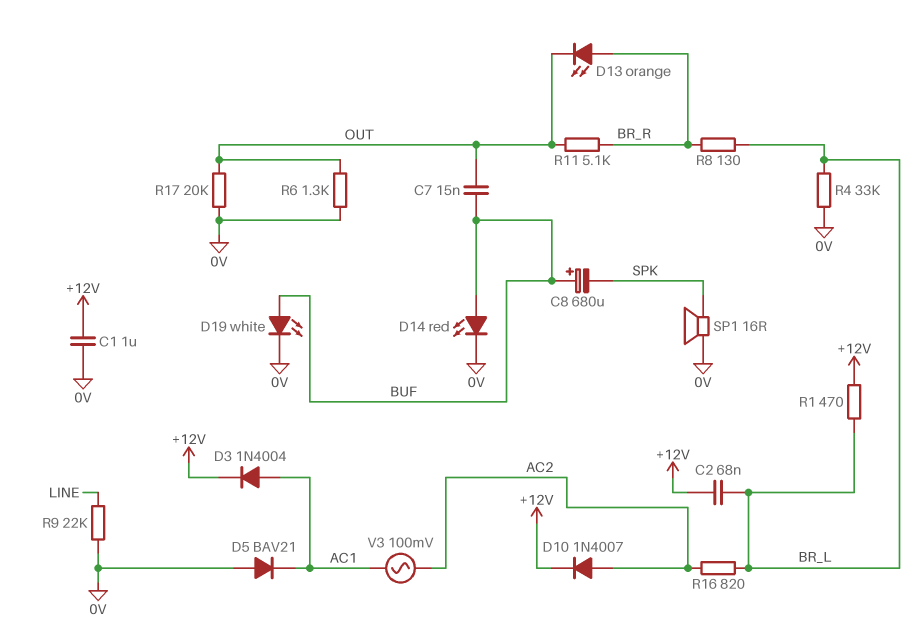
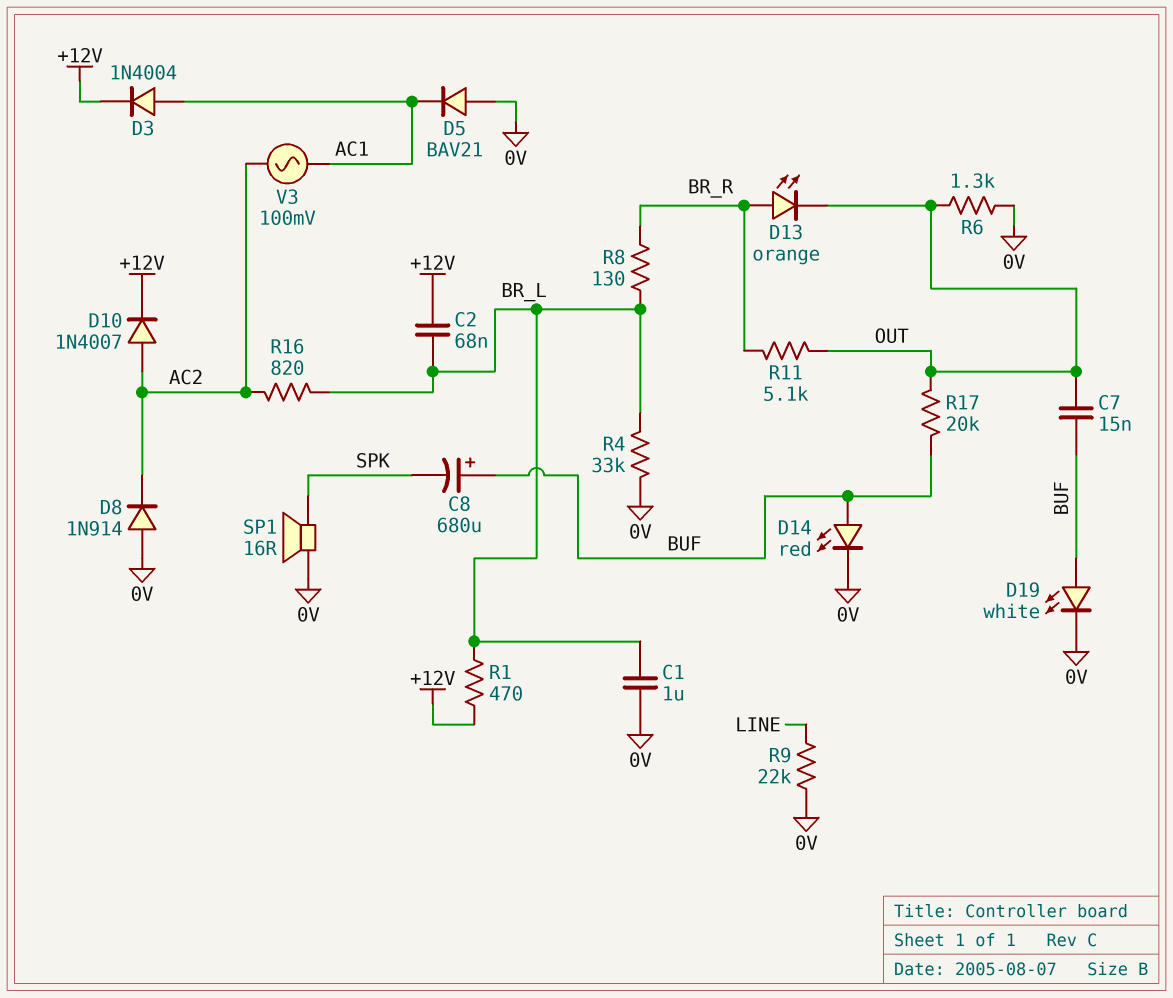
C1: 1uF (+12V, 0V) -> 1uF (0V, BR_L)
D8: none -> diode 1N914 (A 0V, K AC2)
R17: 20k (0V, OUT) -> 20k (BUF, OUT)

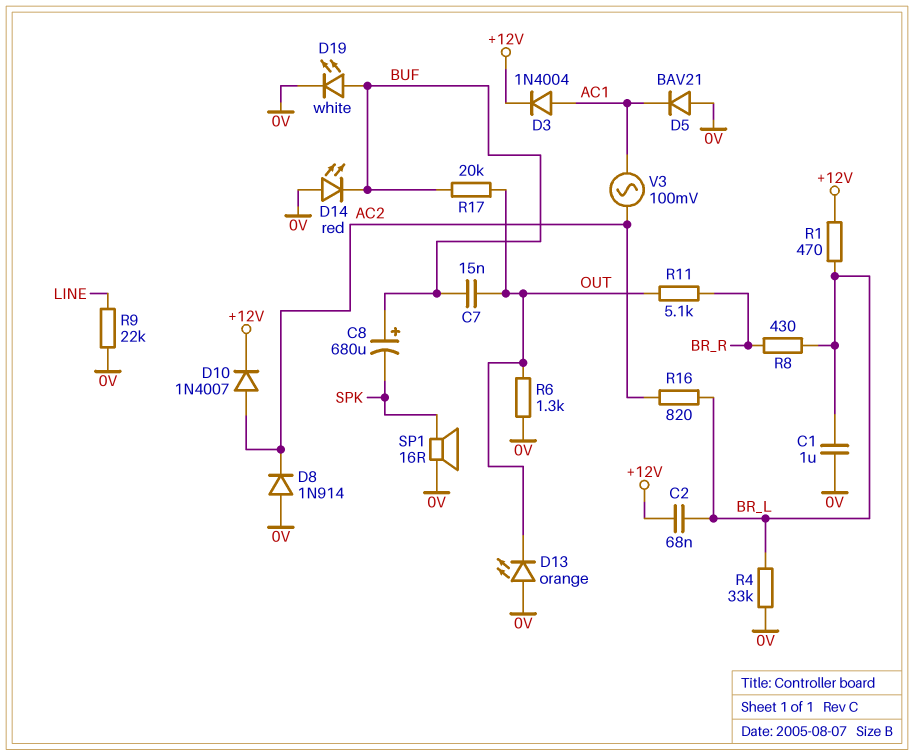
D13: LED orange (A BR_R, K OUT) -> LED orange (A 0V, K OUT)
D14: LED red (A BUF, K 0V) -> LED red (A 0V, K BUF)
R8: 130 (BR_L, BR_R) -> 430 (BR_L, BR_R)

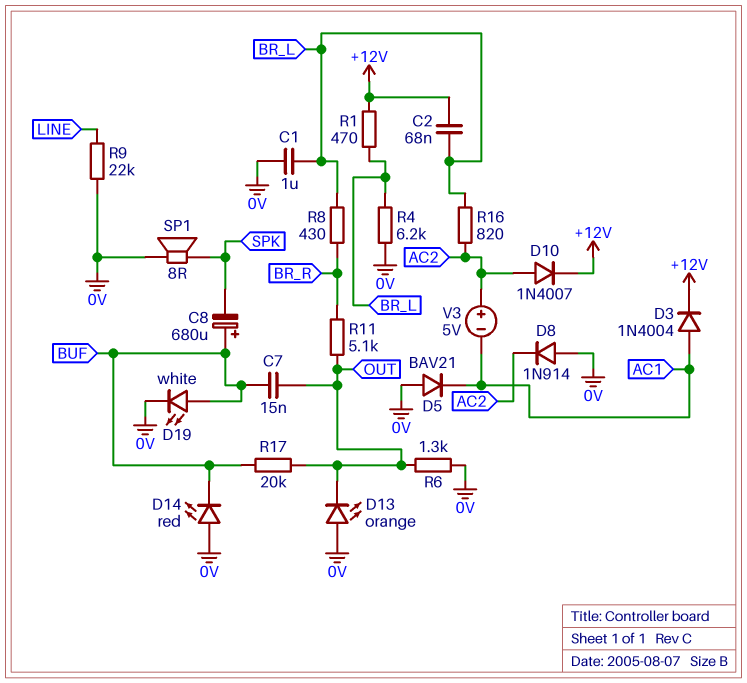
R4: 33k (0V, BR_L) -> 6.2k (0V, BR_L)
SP1: speaker 16R (0V, SPK) -> speaker 8R (0V, SPK)
V3: AC 100mV (AC1, AC2) -> 5V (plus AC2, minus AC1)

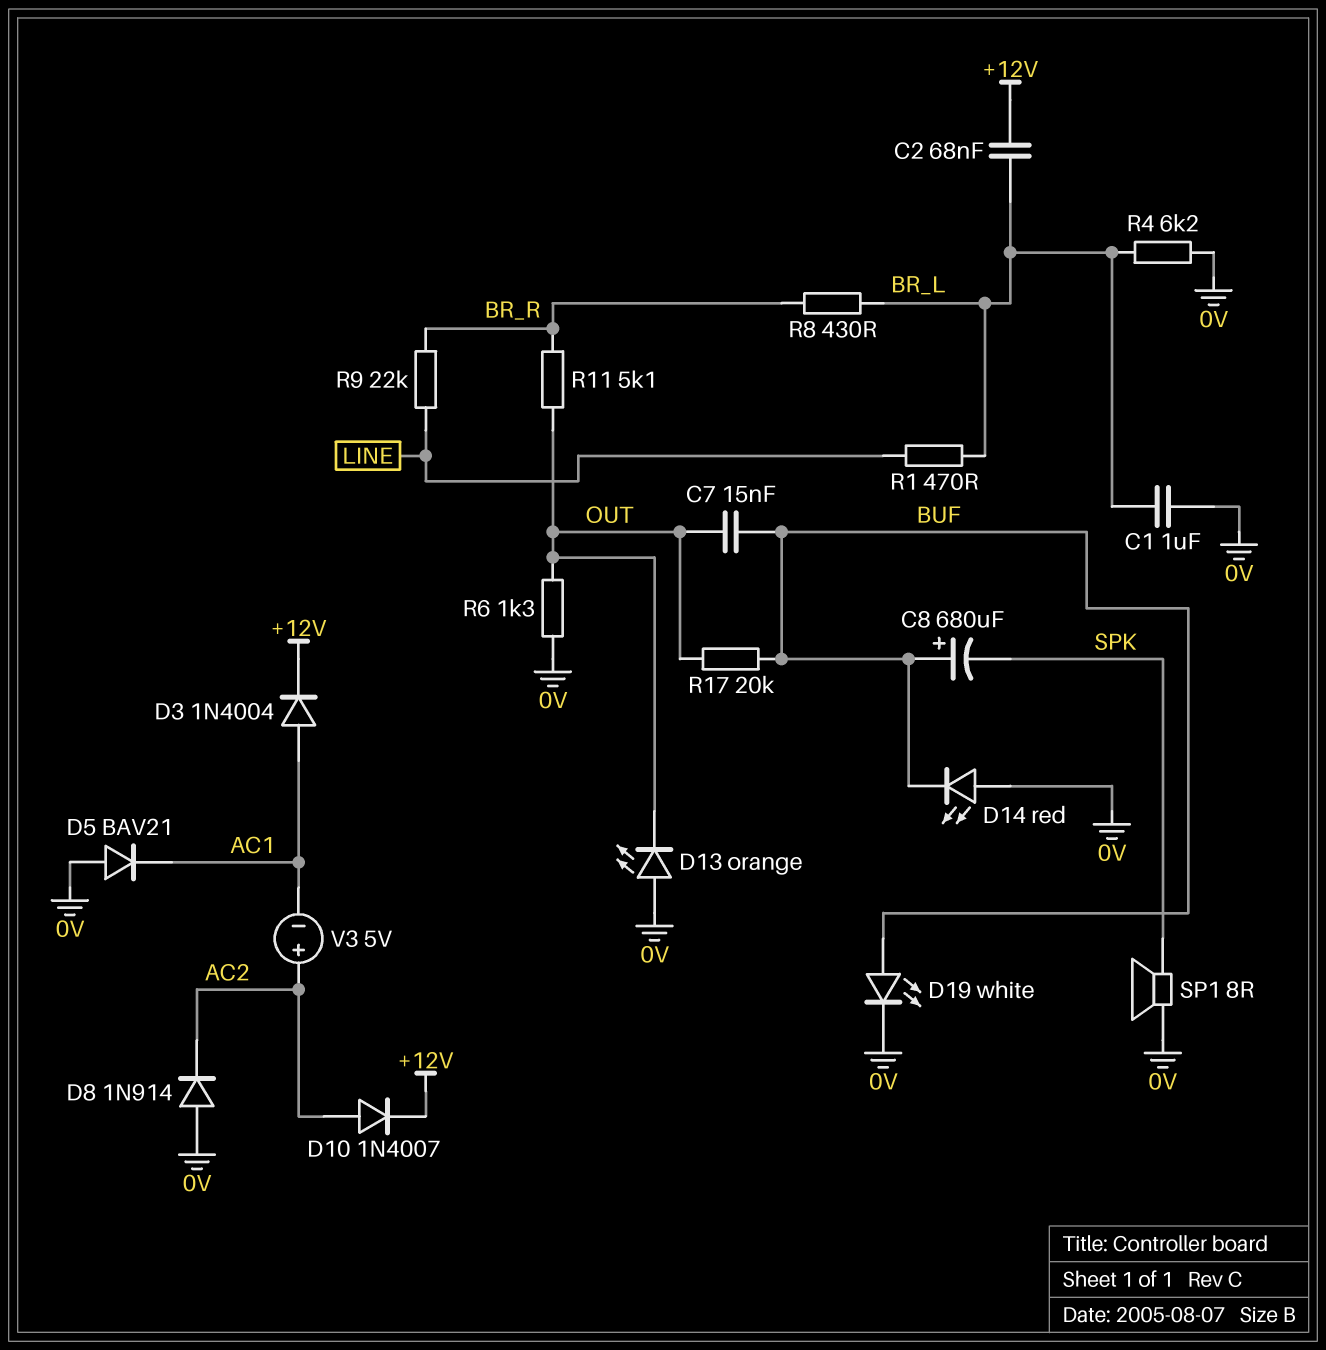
R1: 470 (+12V, BR_L) -> 470 (BR_L, LINE)
R9: 22k (0V, LINE) -> 22k (BR_R, LINE)
R16: 820 (AC2, BR_L) -> none

